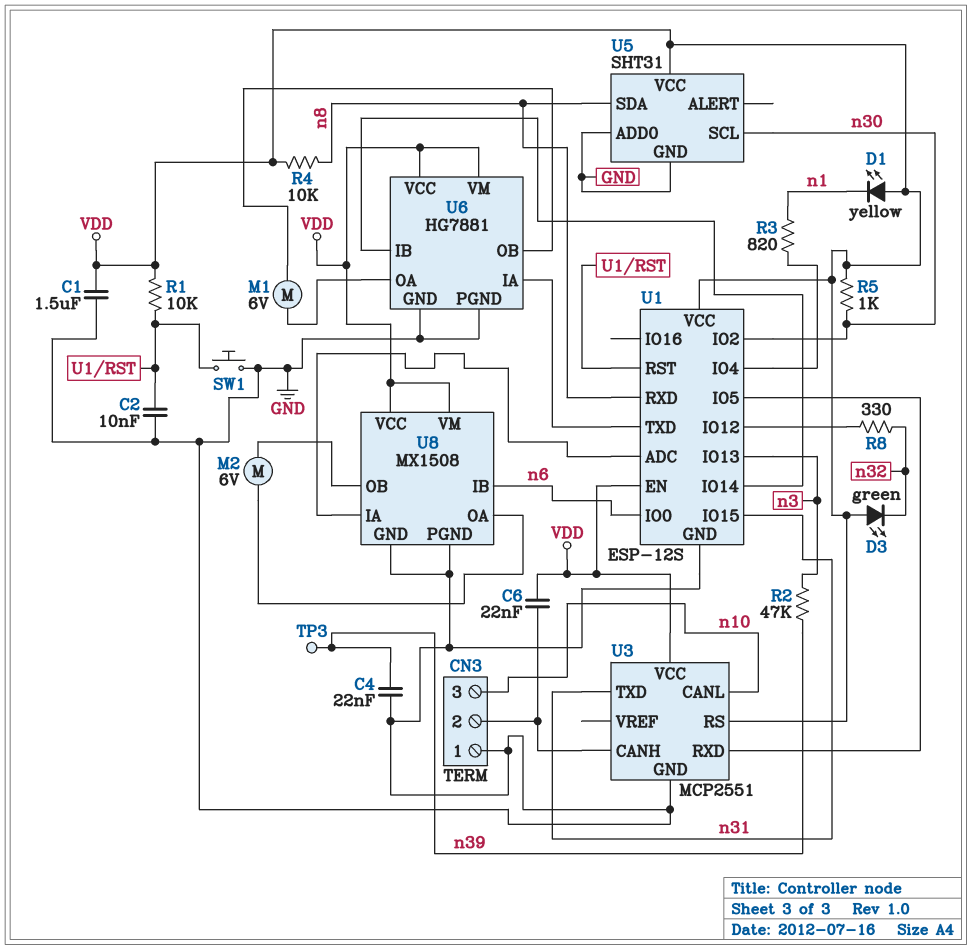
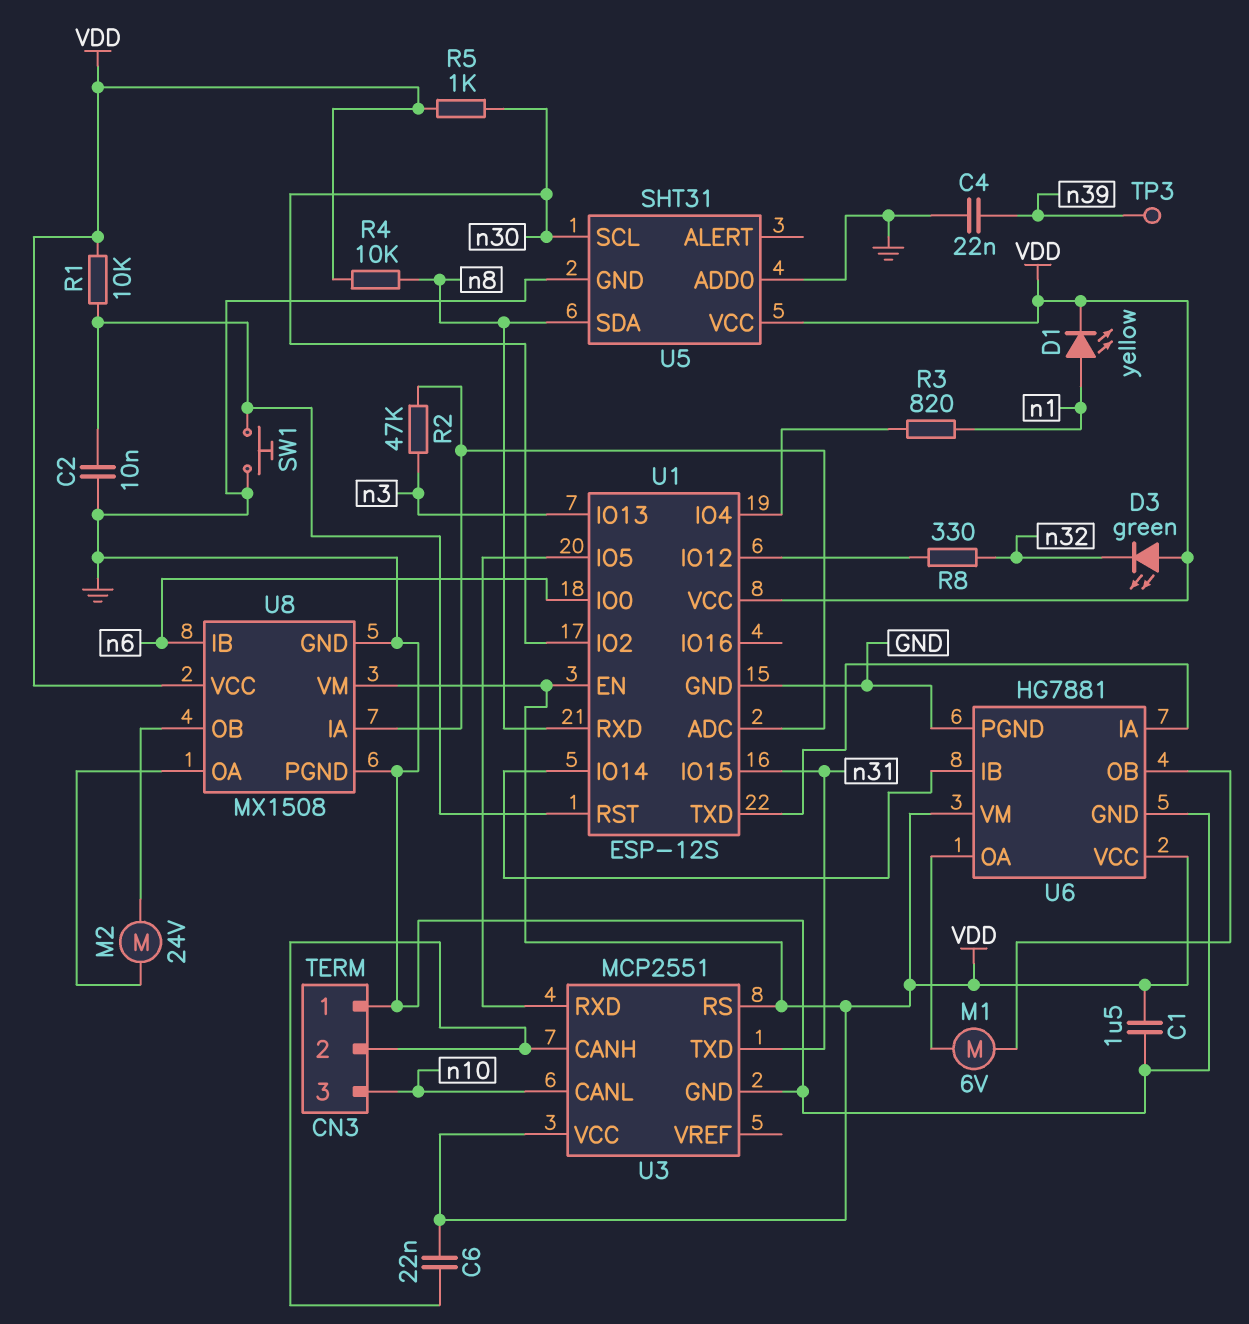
D1: LED yellow (A VDD, K n1) -> LED yellow (A n1, K VDD)
M2: motor 6V (U8/OA, U8/OB) -> motor 24V (U8/OA, U8/OB)
R2: 47k (n3, n39) -> 47k (U1/ADC, n3)

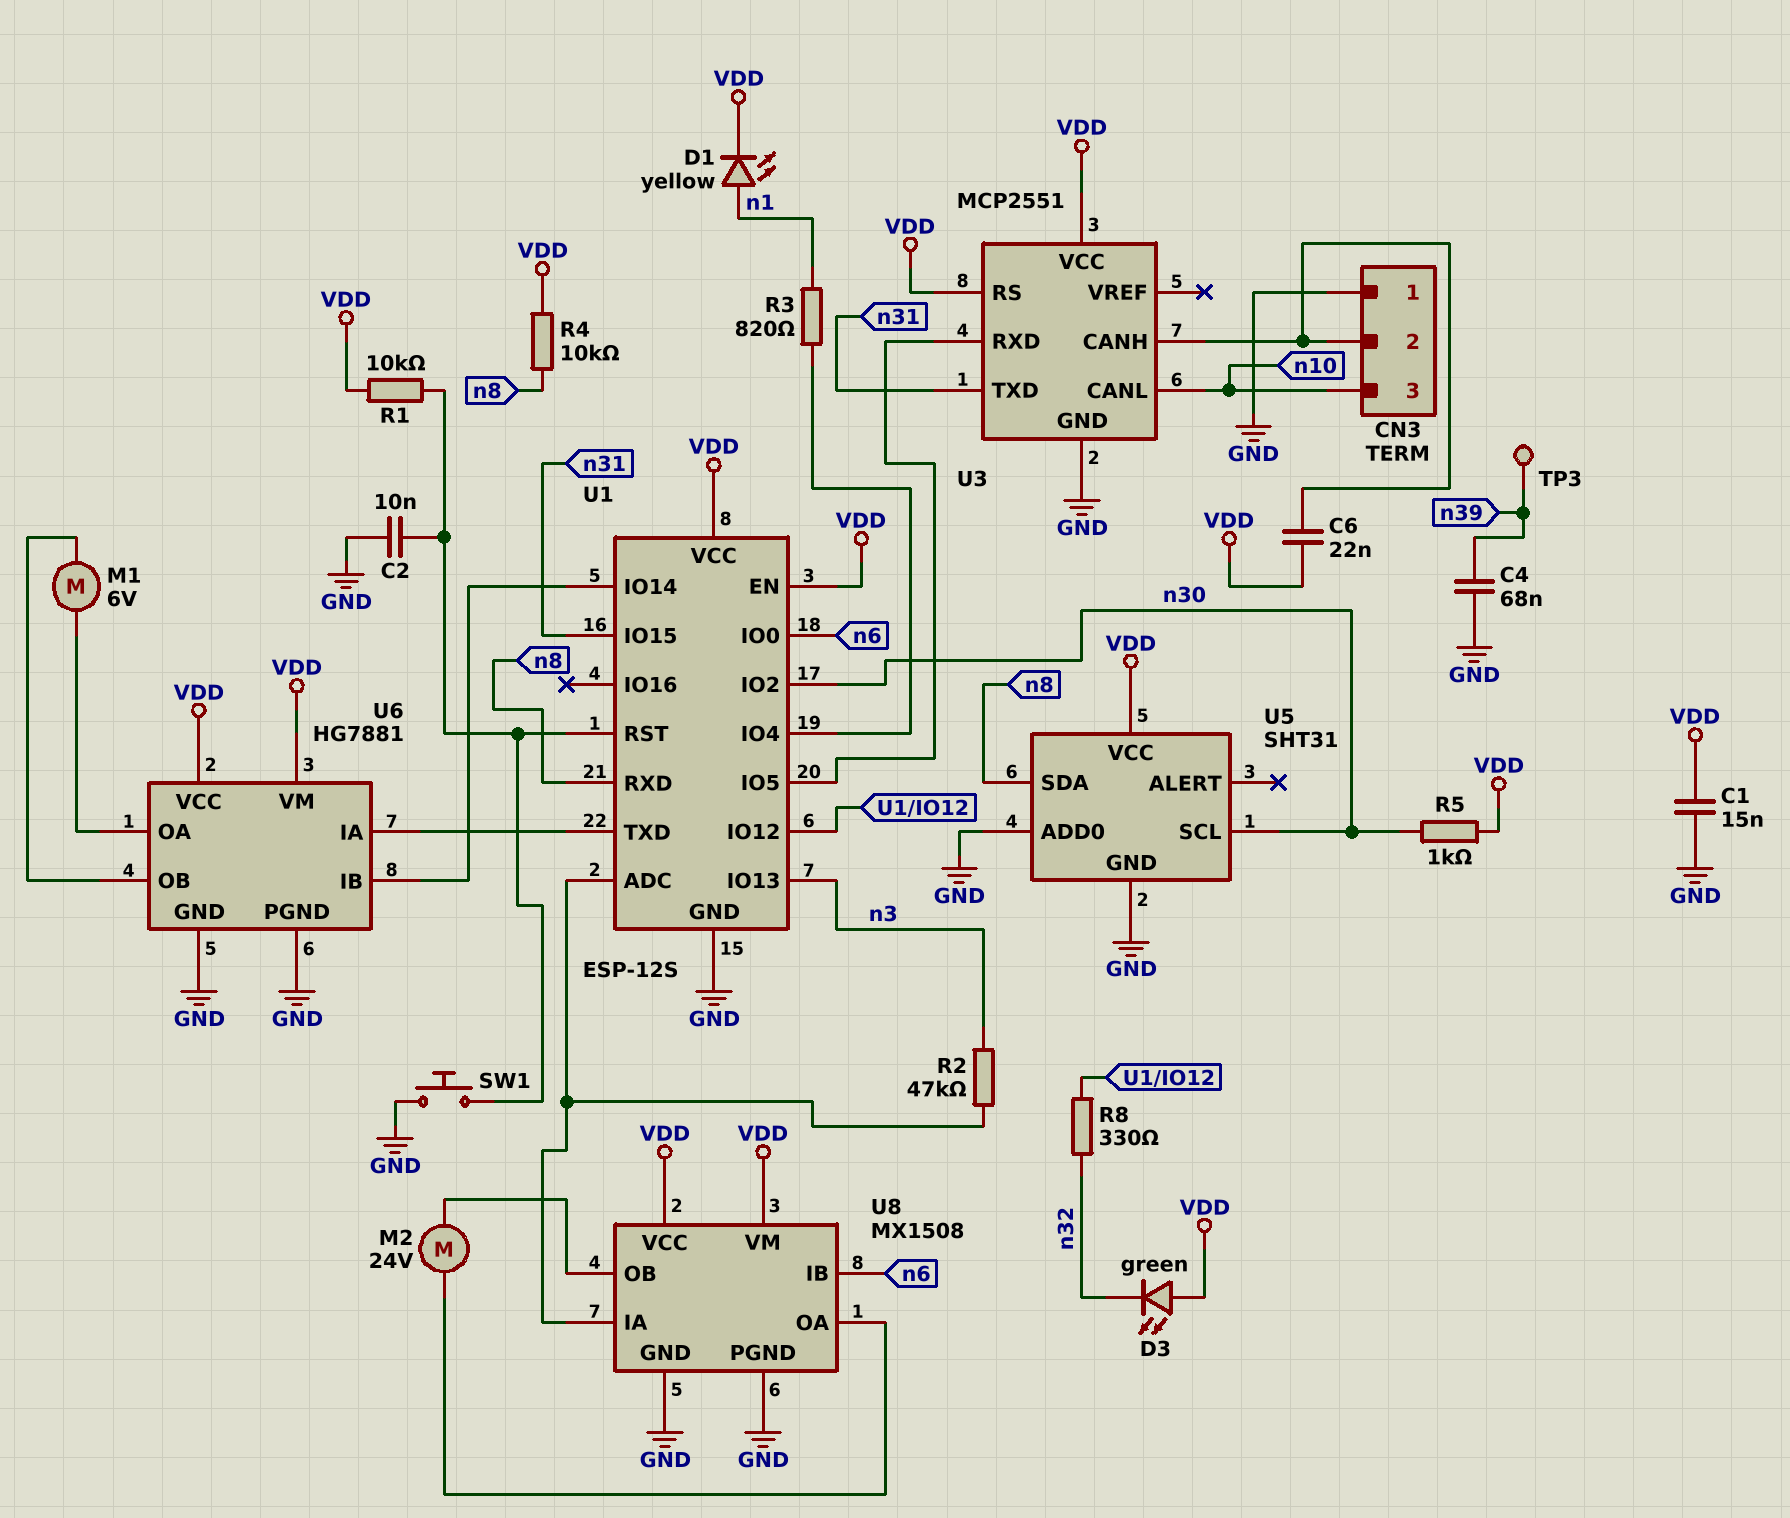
C1: 1.5uF (GND, VDD) -> 15nF (GND, VDD)
C4: 22nF (GND, n39) -> 68nF (GND, n39)

